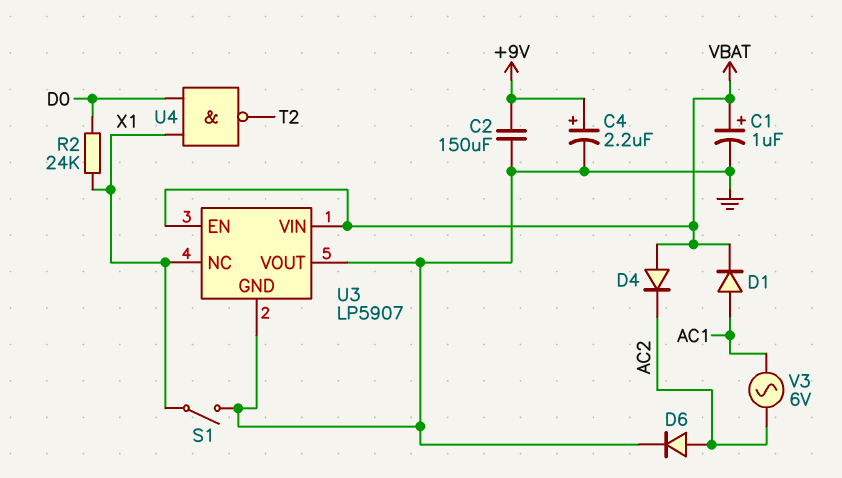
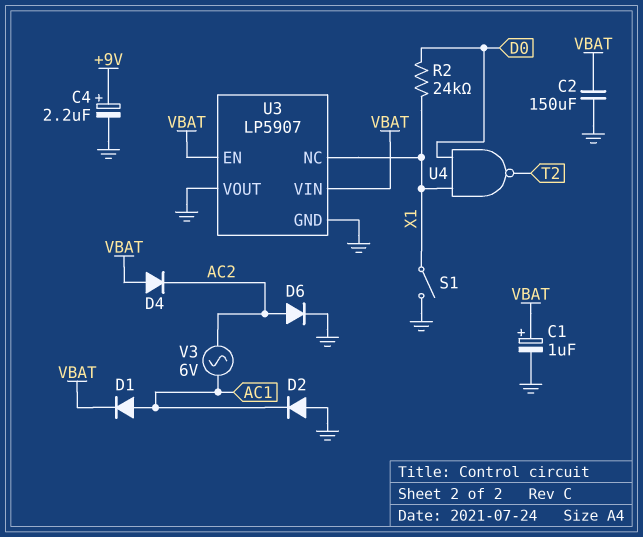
C2: 150uF (+9V, GND) -> 150uF (GND, VBAT)
D2: none -> diode (A GND, K AC1)

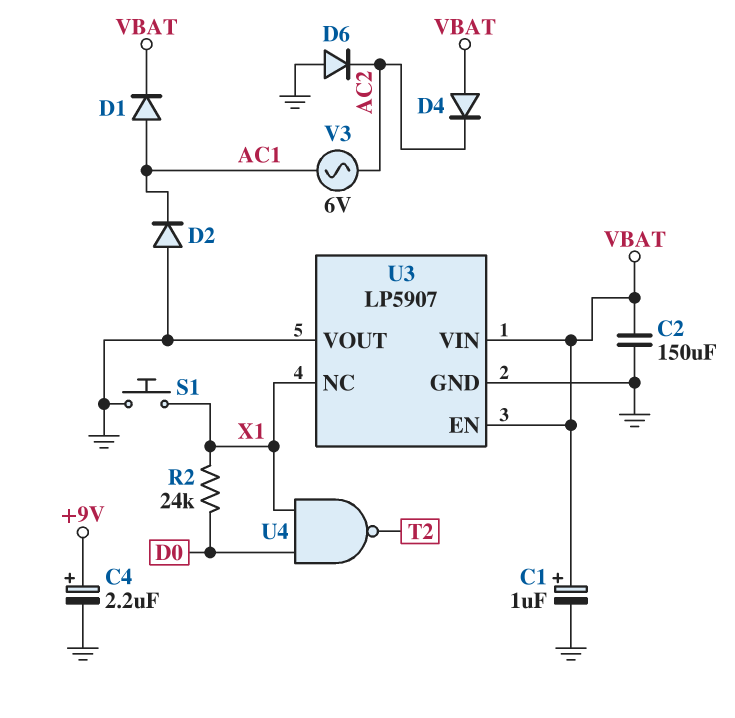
D6: diode (A AC2, K GND) -> diode (A GND, K AC2)
S1: switch (GND, X1) -> button (GND, X1)

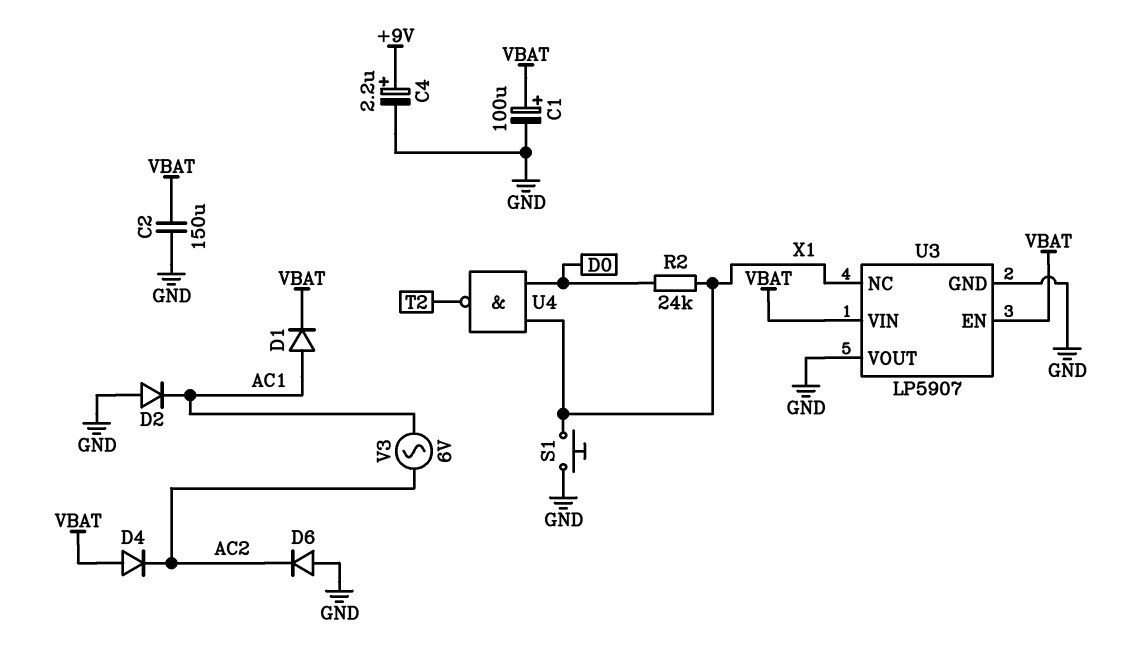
C1: 1uF (plus VBAT, minus GND) -> 100uF (plus VBAT, minus GND)

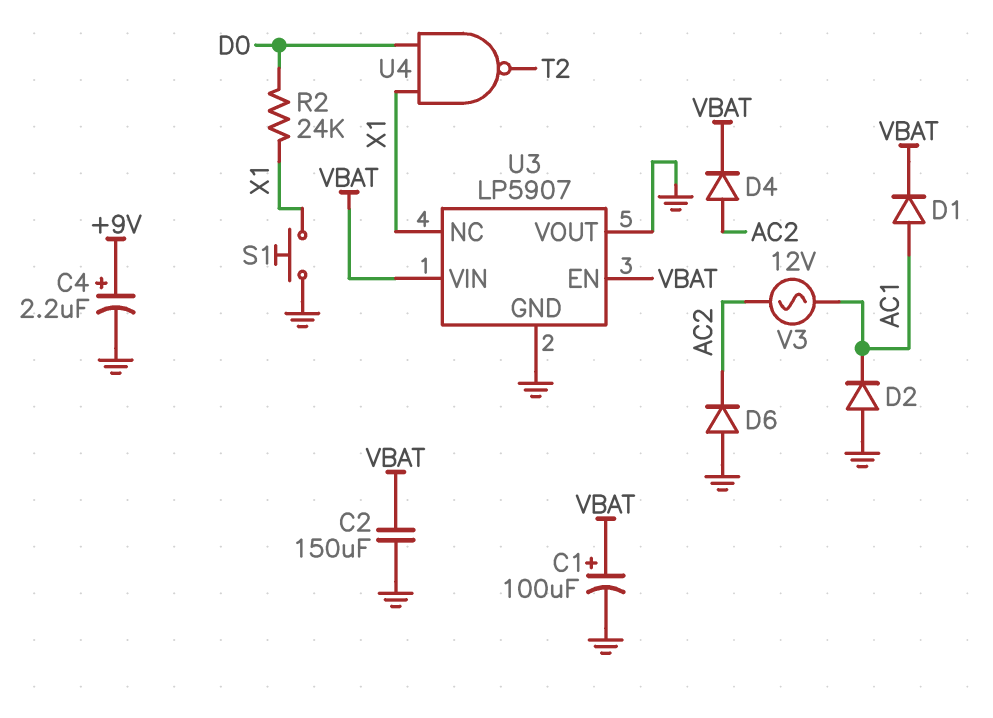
D4: diode (A VBAT, K AC2) -> diode (A AC2, K VBAT)
V3: AC 6V (AC1, AC2) -> AC 12V (AC1, AC2)

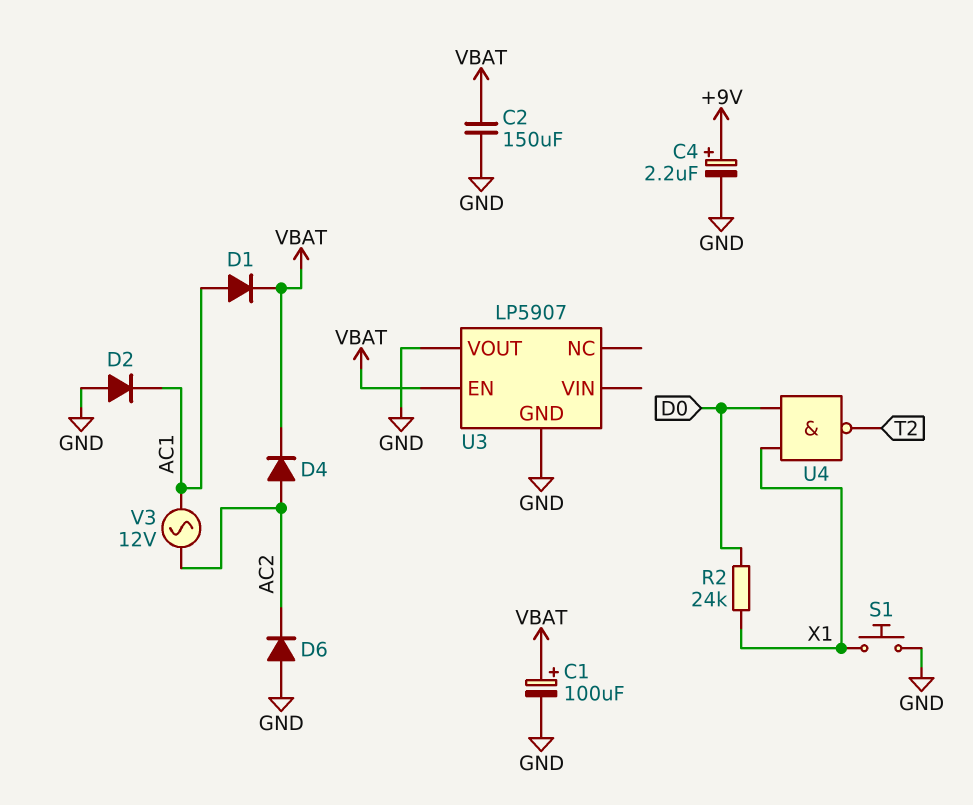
U3 pin NC: X1 -> none
U3 pin VIN: VBAT -> none

